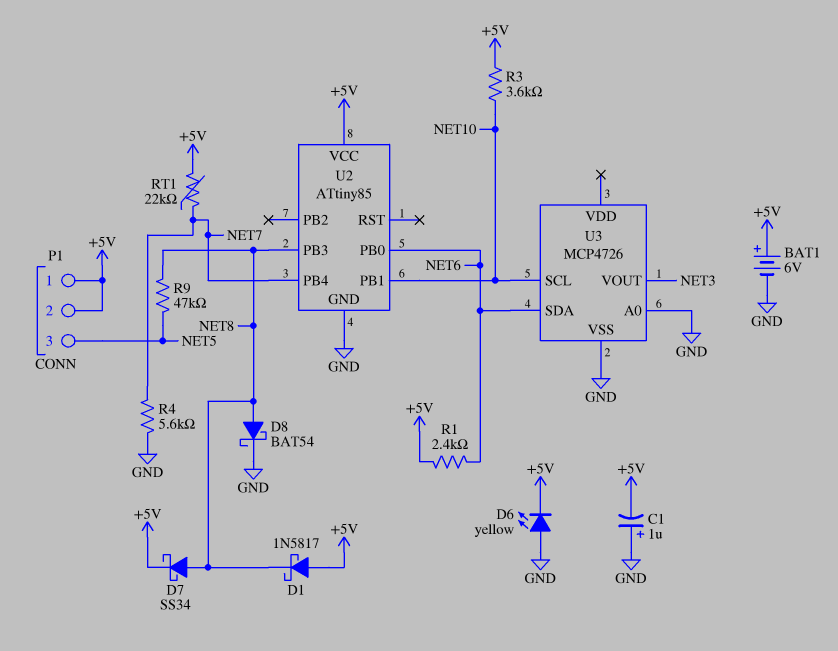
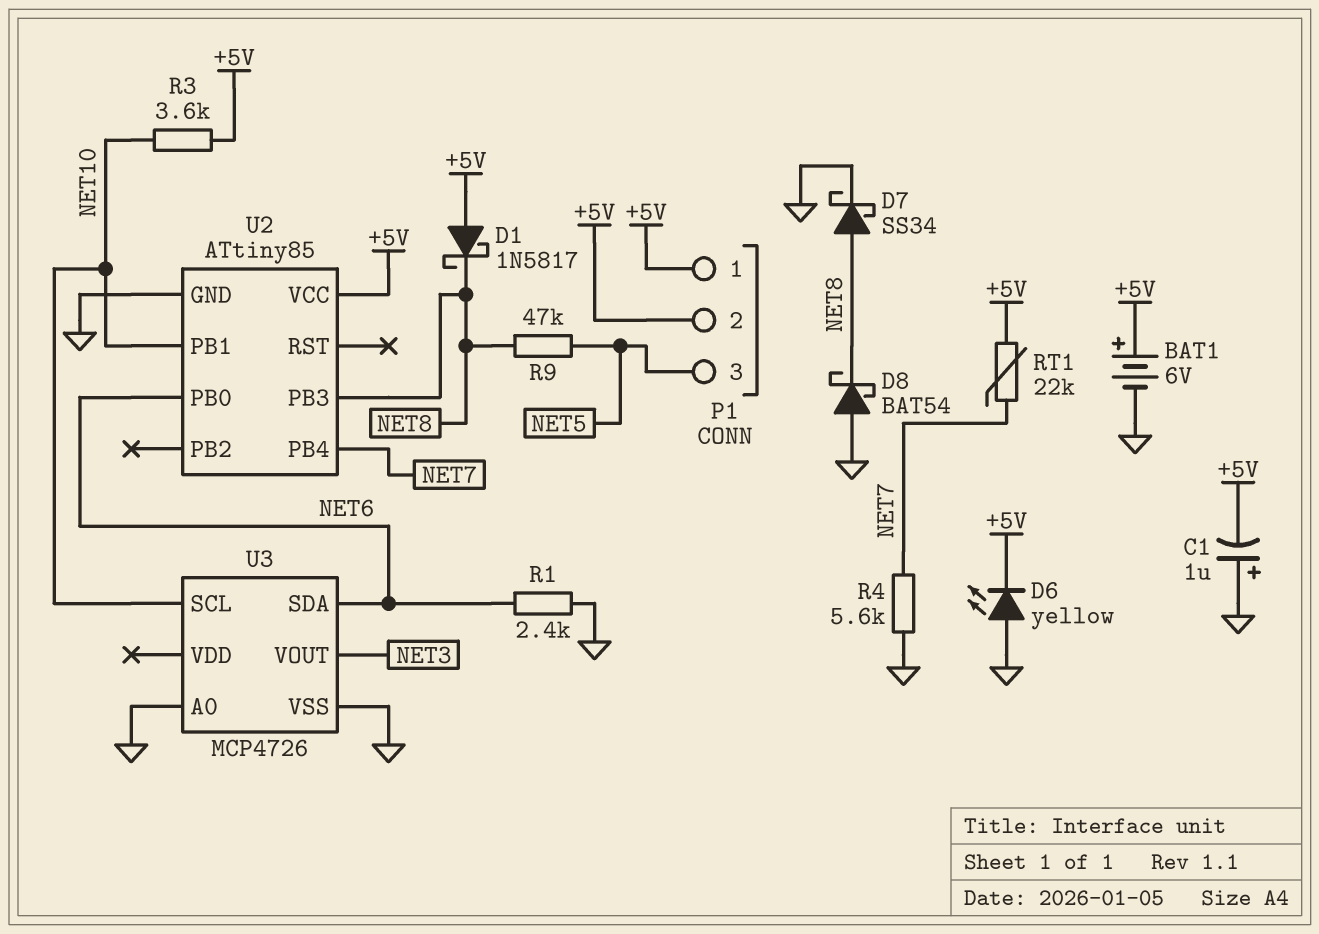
D7: schottky SS34 (A NET8, K +5V) -> schottky SS34 (A NET8, K GND)
D8: schottky BAT54 (A NET8, K GND) -> schottky BAT54 (A GND, K NET8)
R1: 2.4k (+5V, NET6) -> 2.4k (GND, NET6)

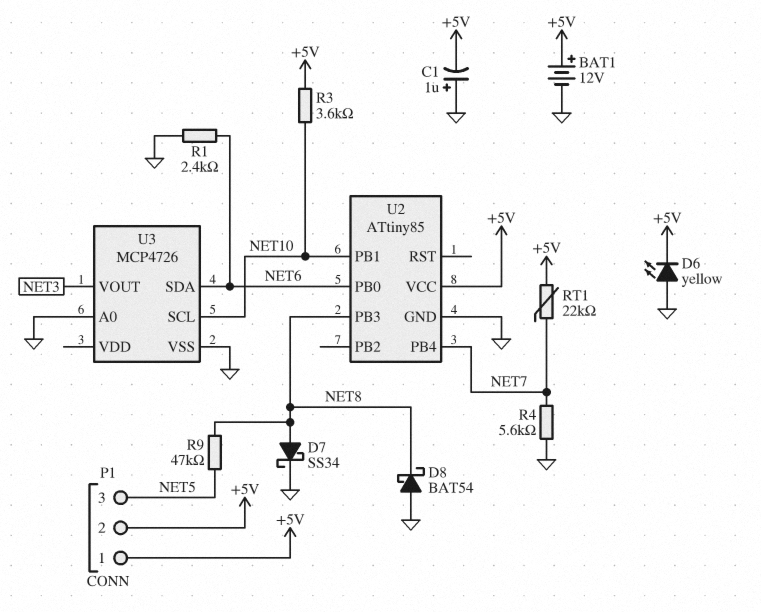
BAT1: 6V (plus +5V, minus GND) -> 12V (plus +5V, minus GND)
D1: schottky 1N5817 (A +5V, K NET8) -> none

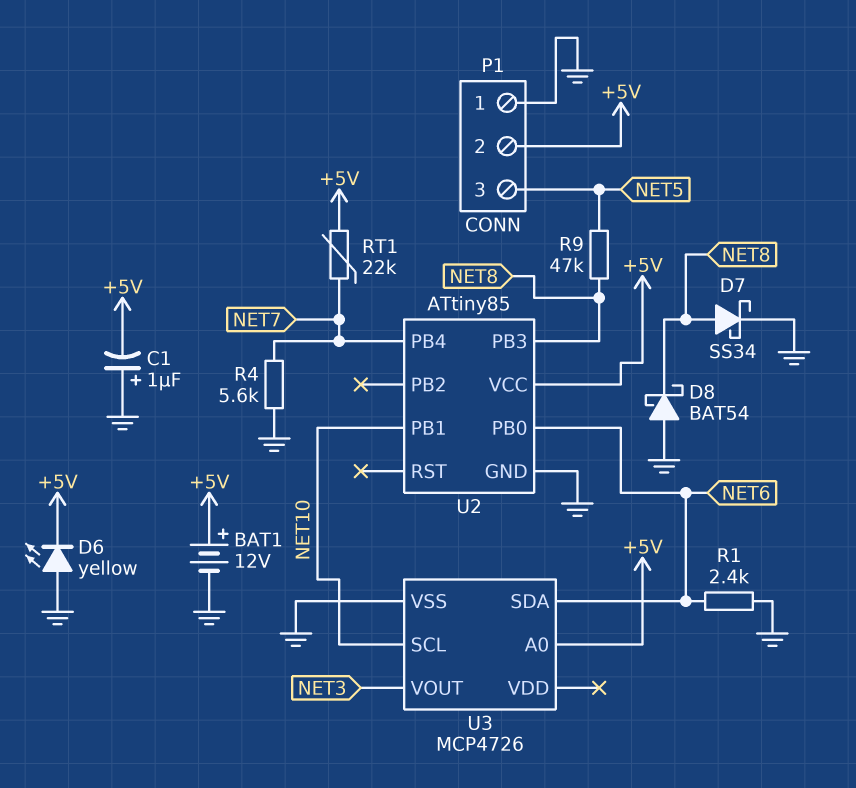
P1 pin 1: +5V -> GND
R3: 3.6k (+5V, NET10) -> none
U3 pin A0: GND -> +5V

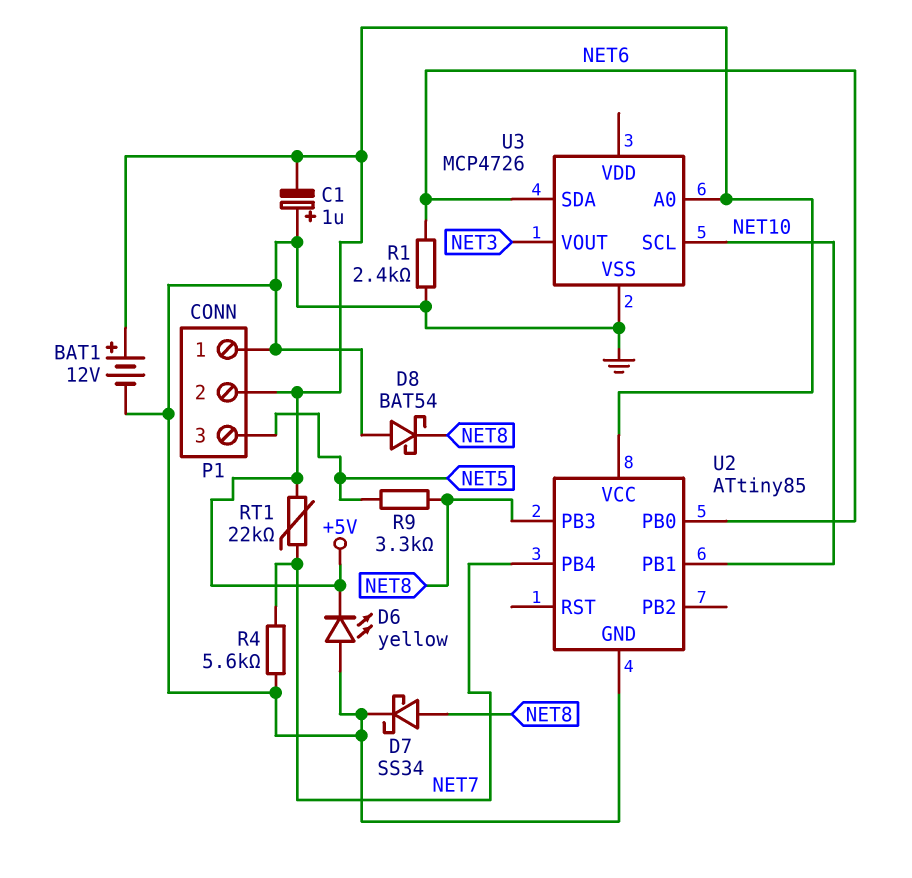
R9: 47k (NET5, NET8) -> 3.3k (NET5, NET8)

